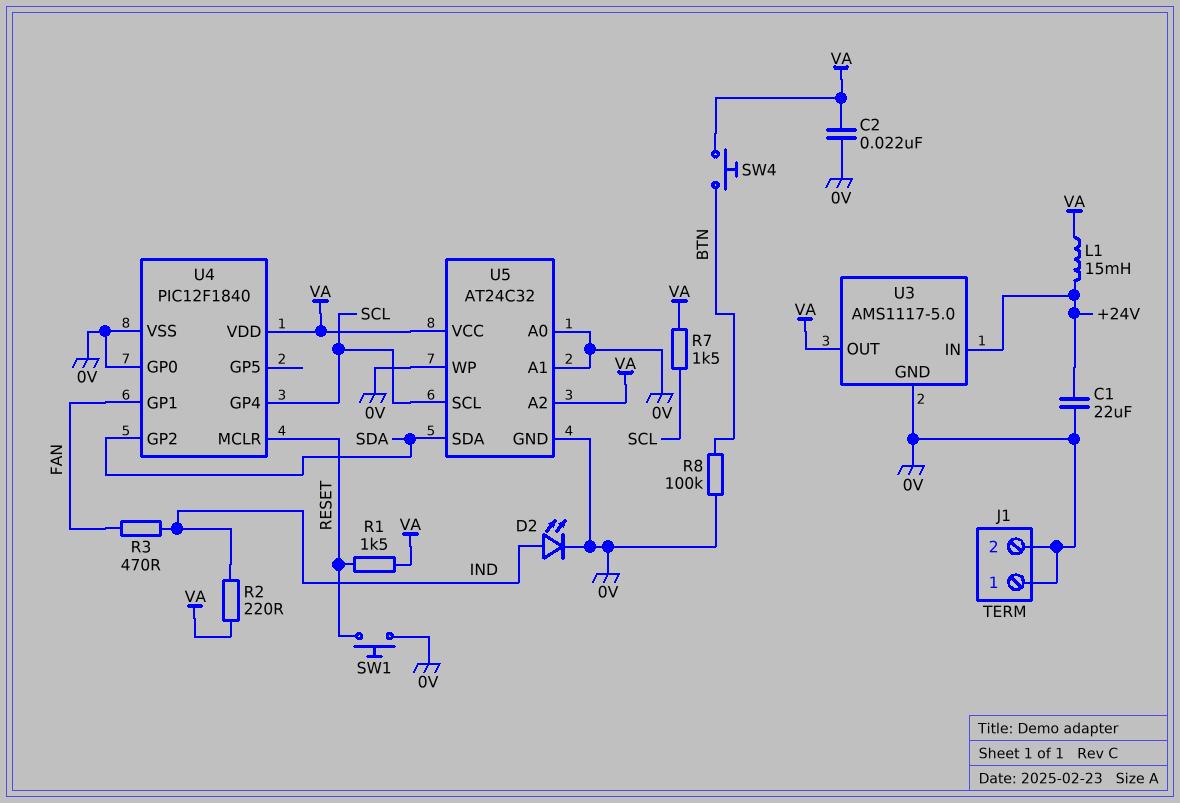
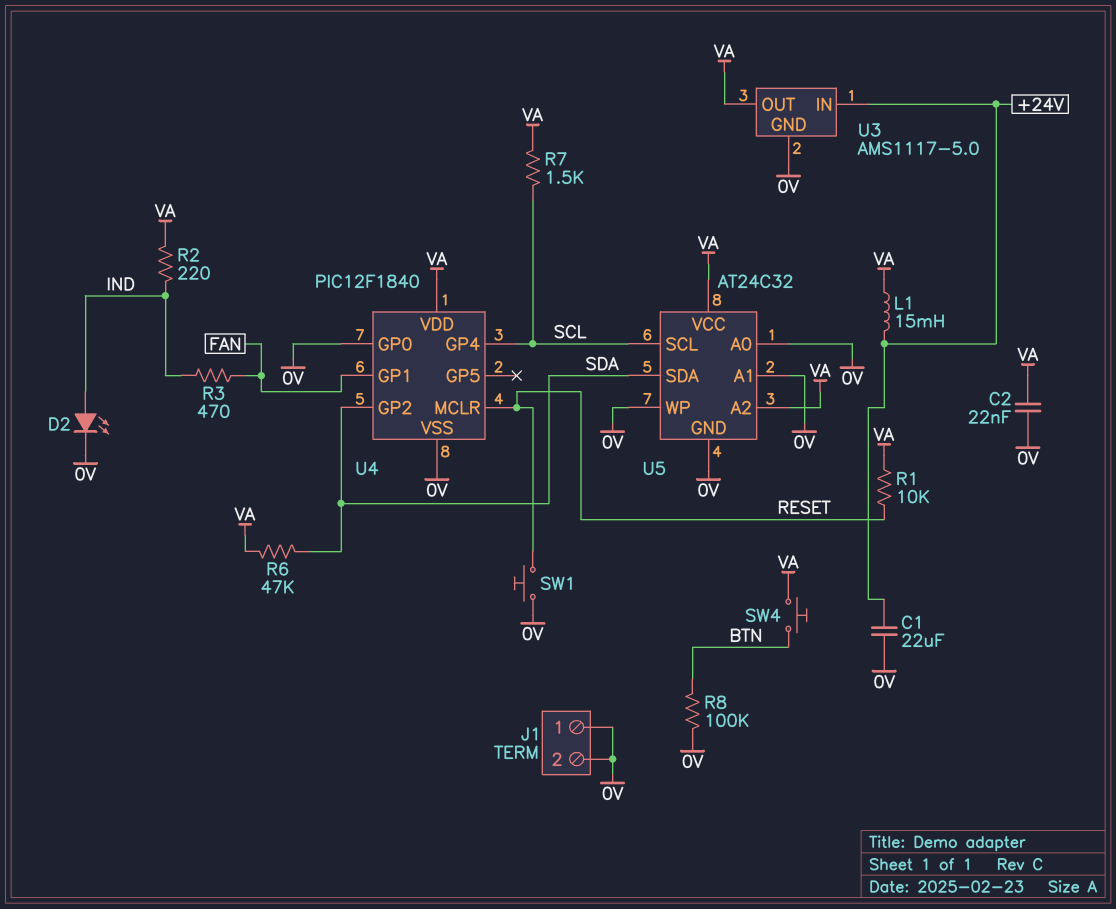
R1: 1.5k (RESET, VA) -> 10k (RESET, VA)
R6: none -> 47k (SDA, VA)

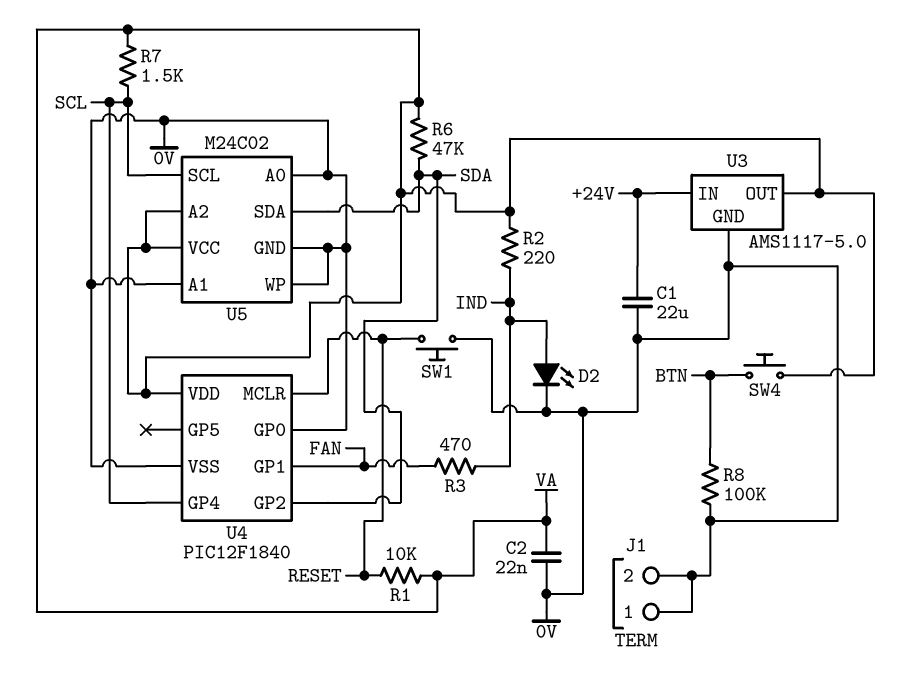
L1: 15mH (+24V, VA) -> none
U5: AT24C32 -> M24C02

